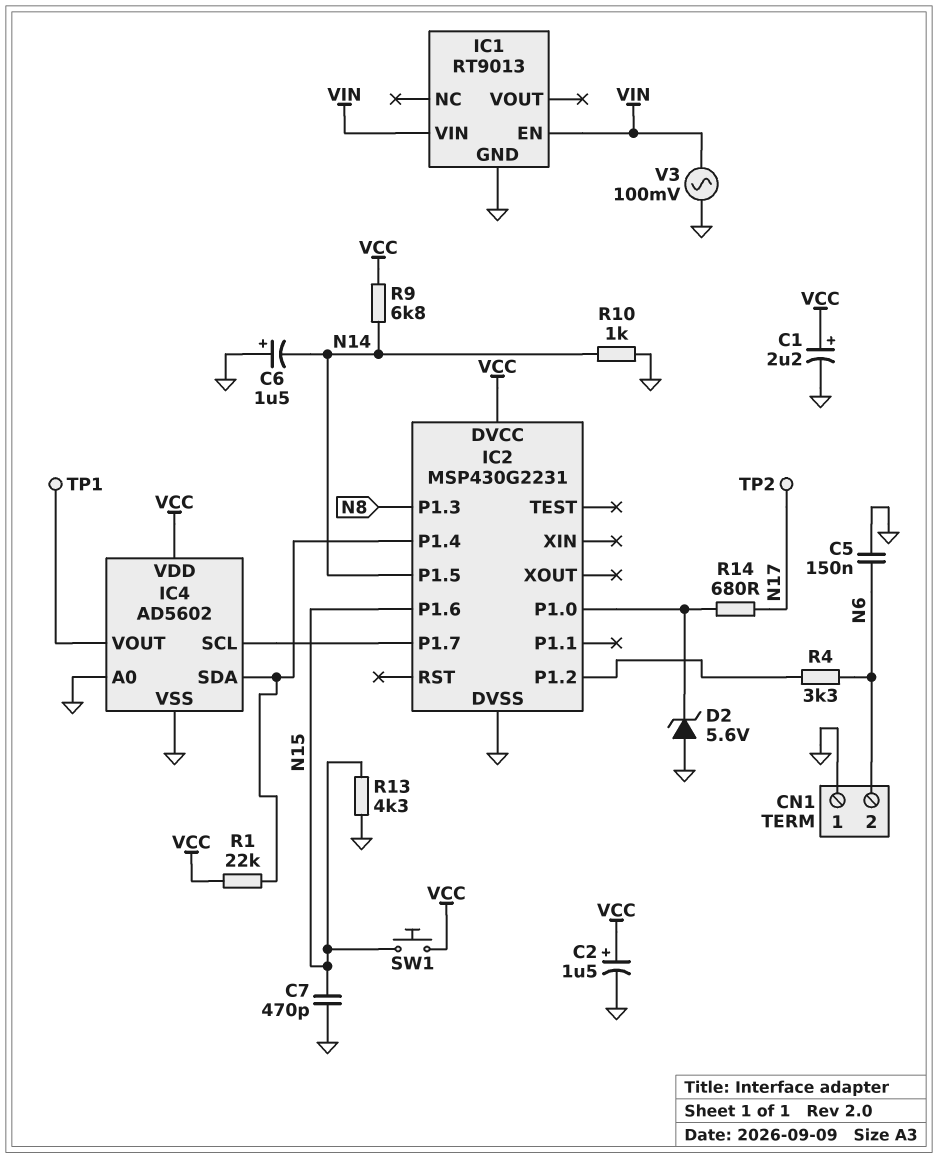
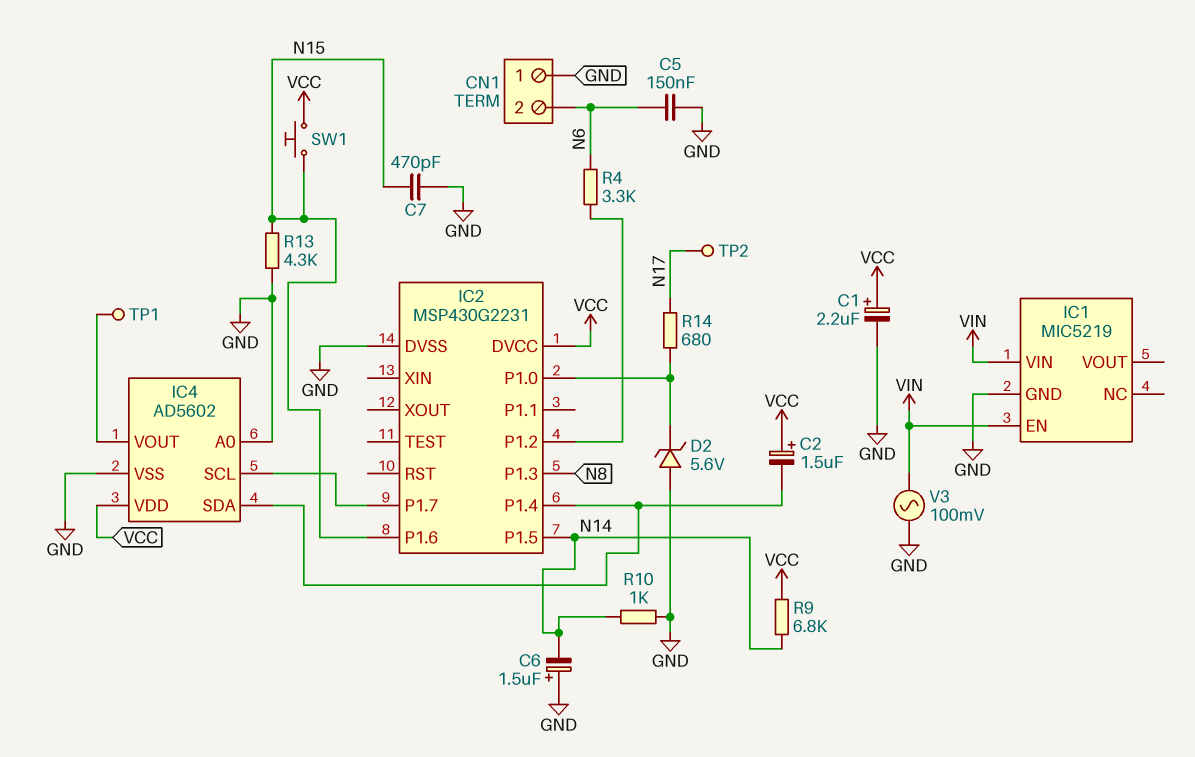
C2: 1.5uF (plus VCC, minus GND) -> 1.5uF (plus VCC, minus IC2/P1.4)
IC1: RT9013 -> MIC5219
R1: 22k (IC2/P1.4, VCC) -> none

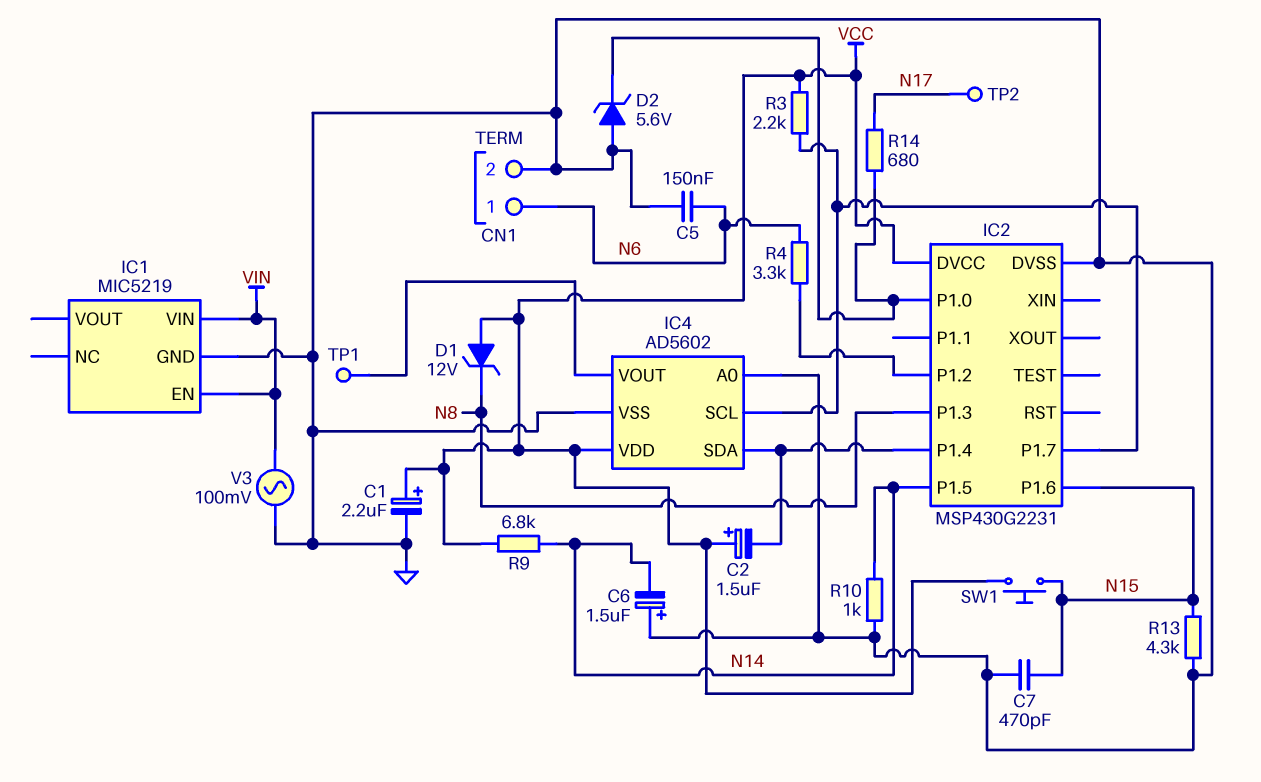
CN1 pin 1: GND -> N6
CN1 pin 2: N6 -> GND
D1: none -> zener 12V (A VCC, K N8)
R3: none -> 2.2k (IC2/P1.7, VCC)

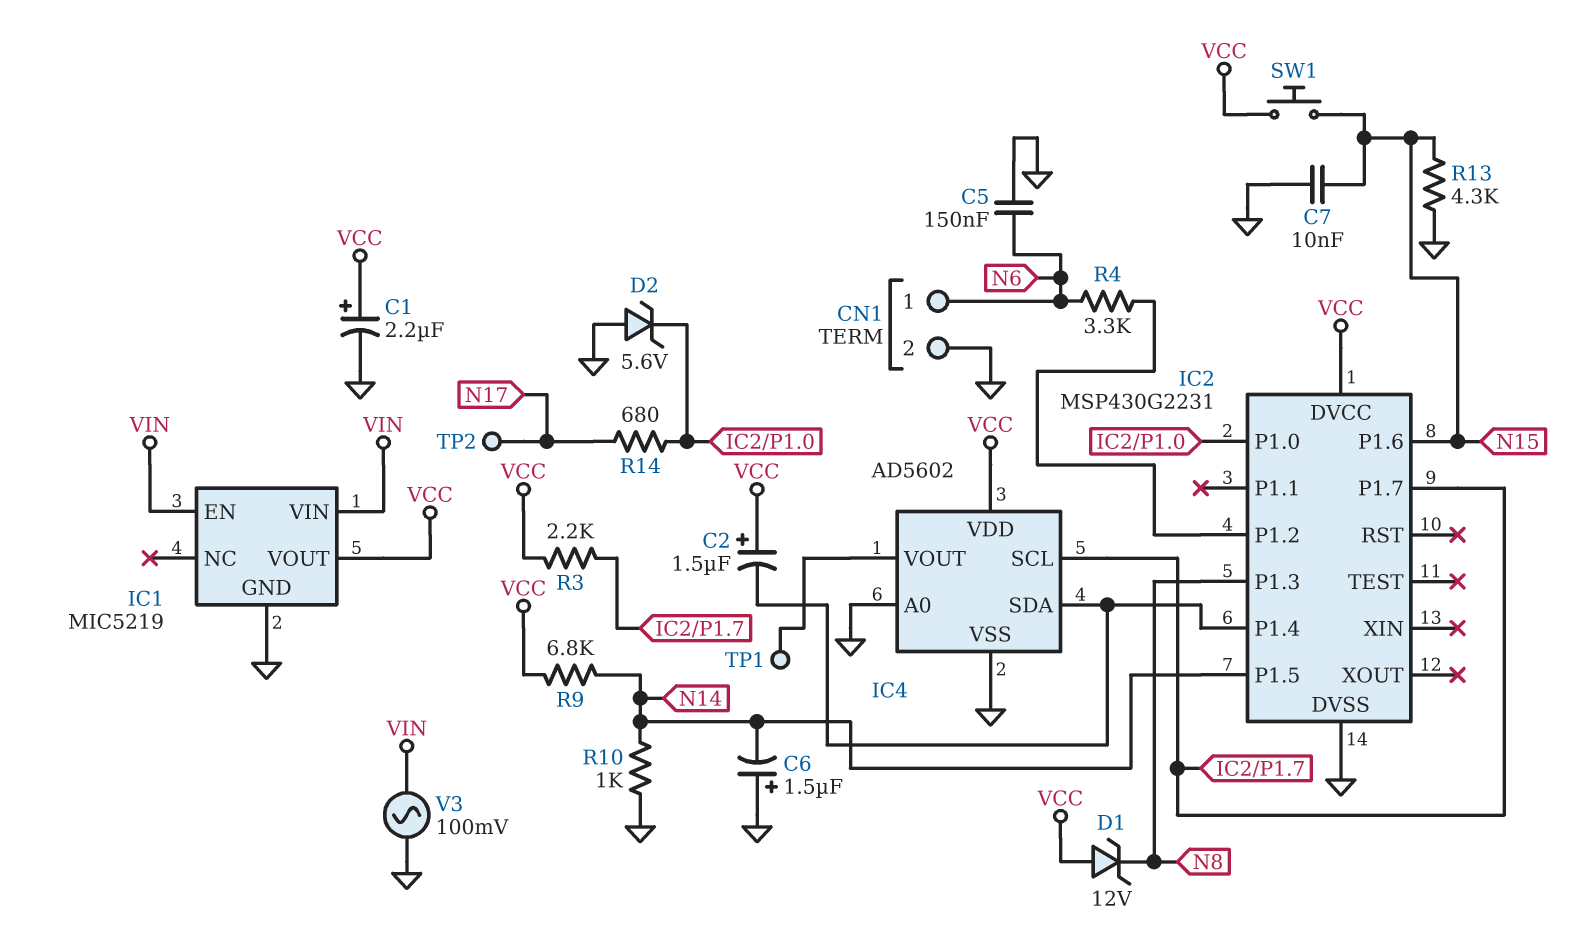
C7: 470pF (GND, N15) -> 10nF (GND, N15)
IC1 pin VOUT: none -> VCC

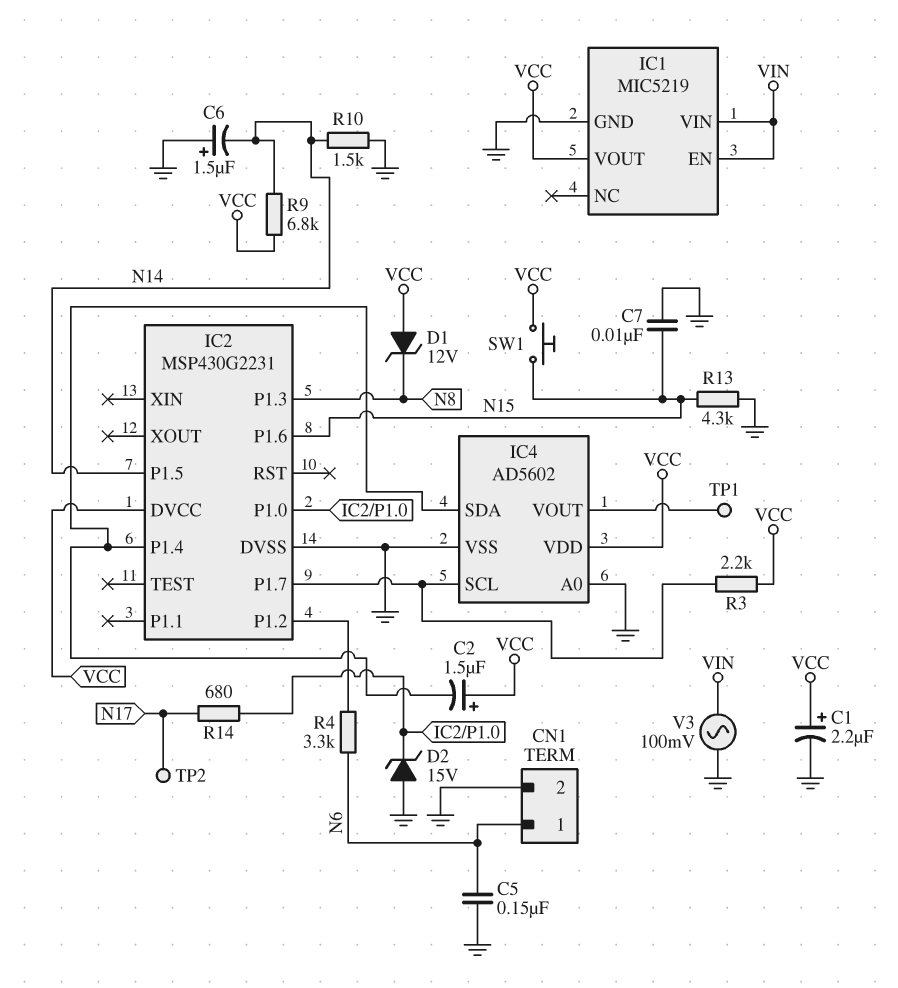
D2: zener 5.6V (A GND, K IC2/P1.0) -> zener 15V (A GND, K IC2/P1.0)
R10: 1k (GND, N14) -> 1.5k (GND, N14)

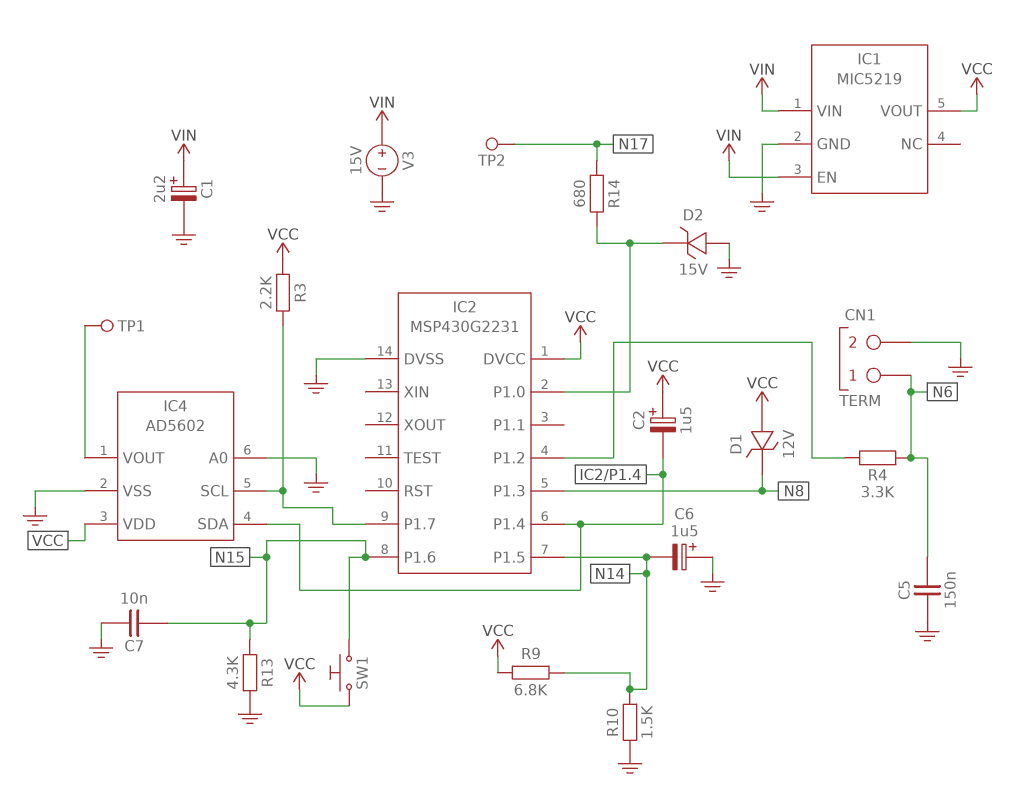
C1: 2.2uF (plus VCC, minus GND) -> 2.2uF (plus VIN, minus GND)
V3: AC 100mV (GND, VIN) -> 15V (plus VIN, minus GND)

